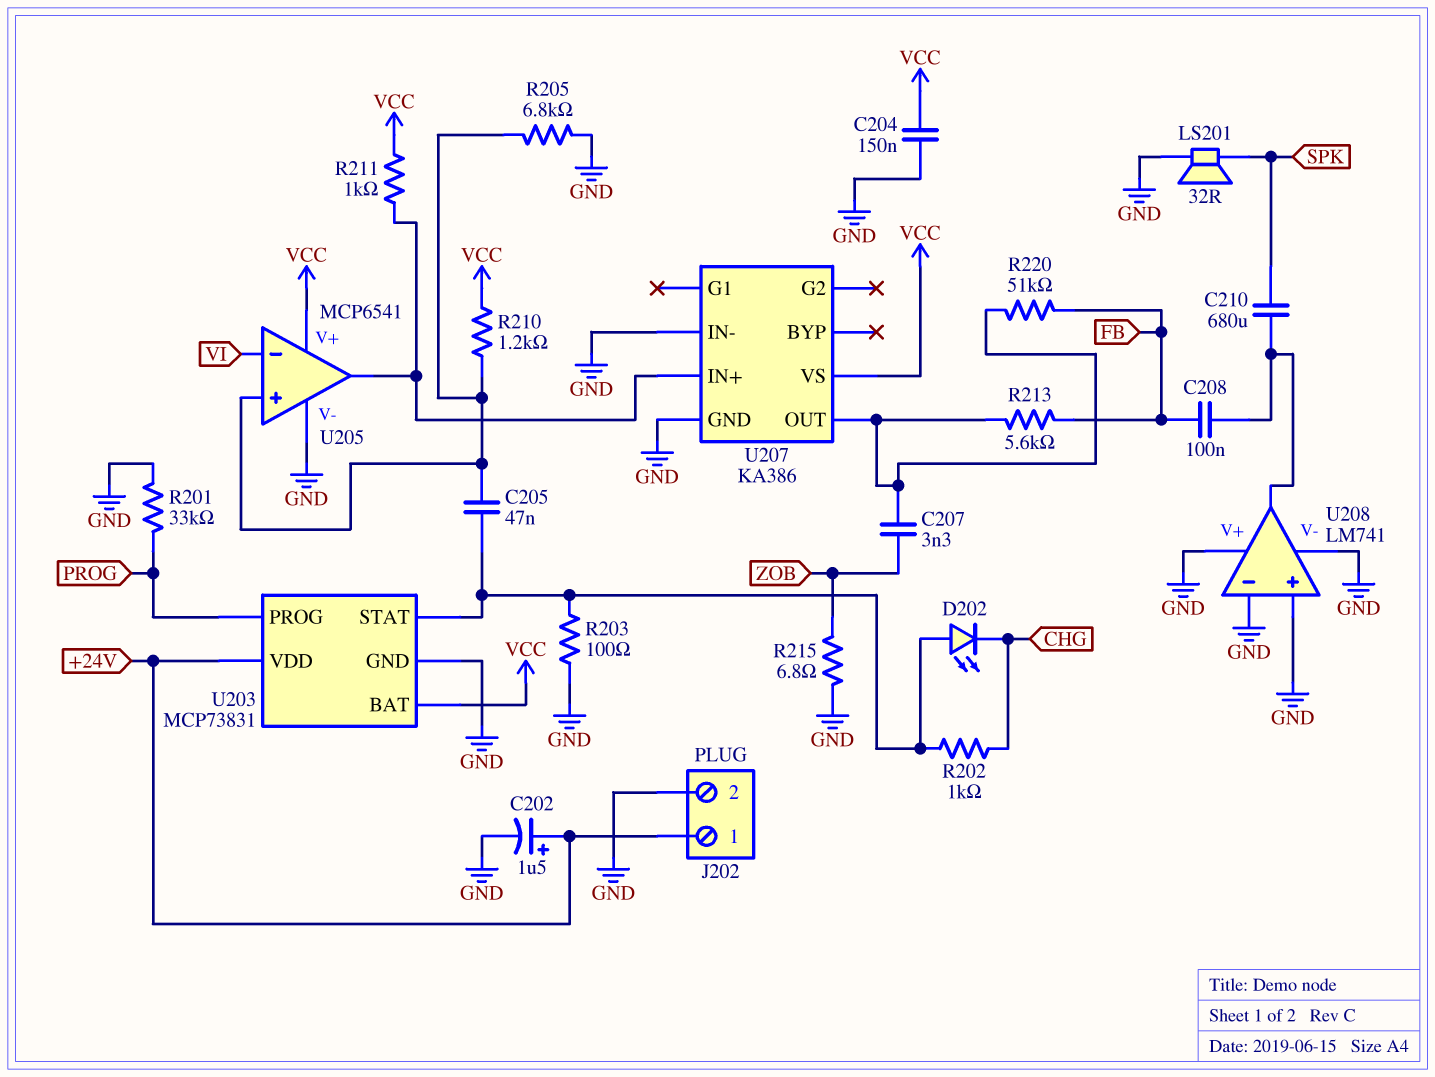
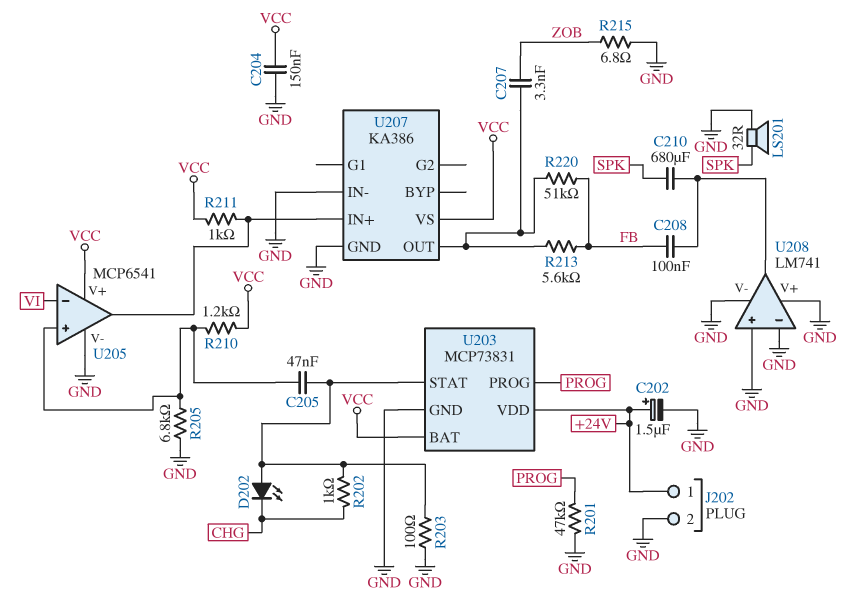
R201: 33k (GND, PROG) -> 47k (GND, PROG)

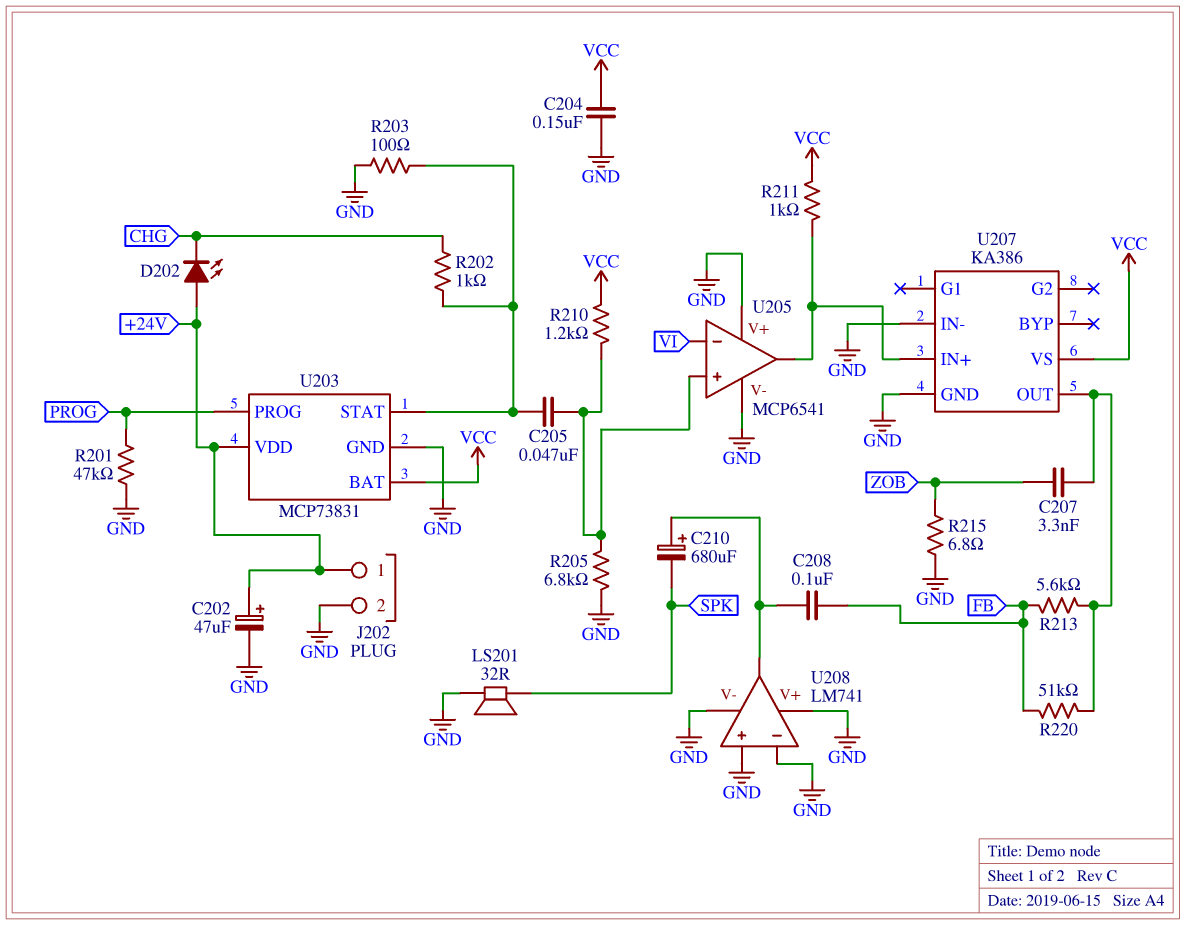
C202: 1.5uF (plus +24V, minus GND) -> 47uF (plus +24V, minus GND)
C210: 680uF (SPK, U208/out) -> 680uF (plus U208/out, minus SPK)
D202: LED (A U203/STAT, K CHG) -> LED (A +24V, K CHG)
U205 pin V+: VCC -> GND

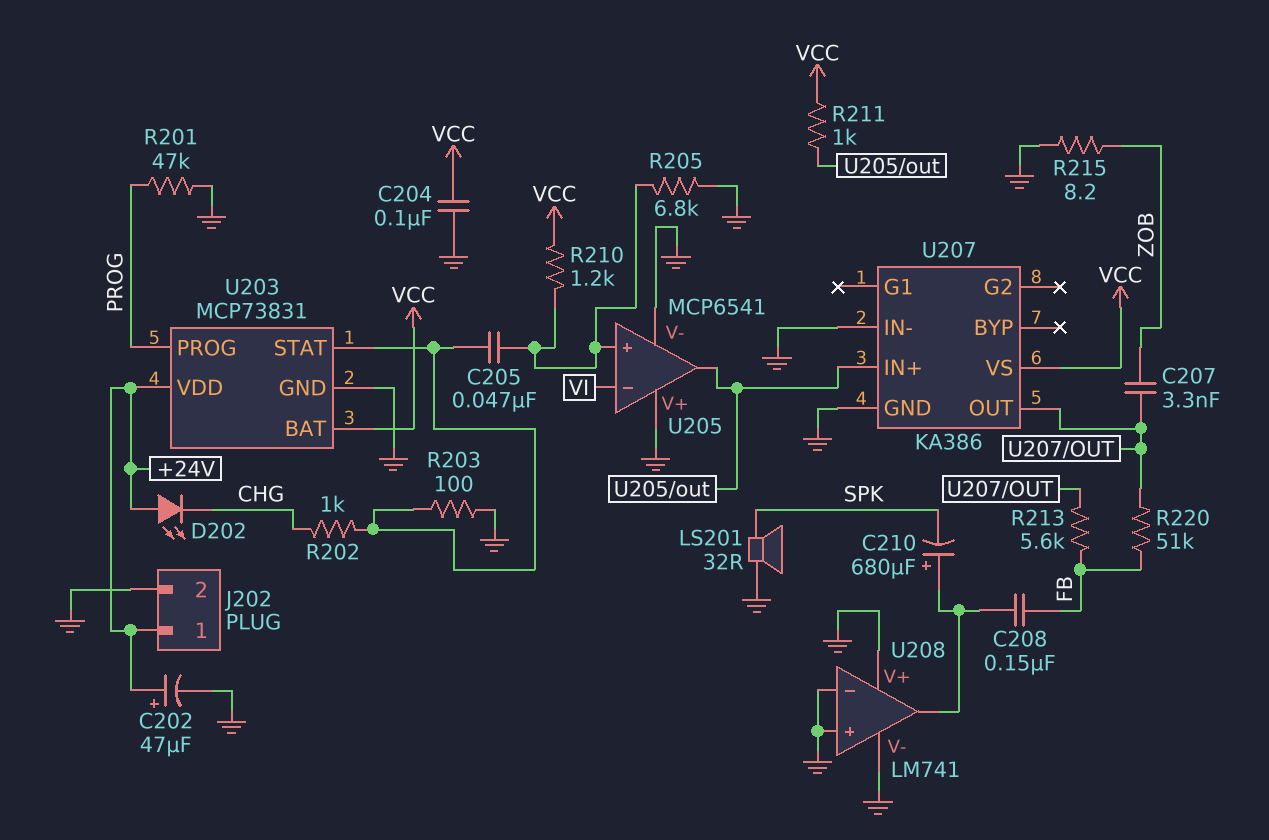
C204: 150nF (GND, VCC) -> 100nF (GND, VCC)
C208: 100nF (FB, U208/out) -> 150nF (FB, U208/out)
R215: 6.8 (GND, ZOB) -> 8.2 (GND, ZOB)

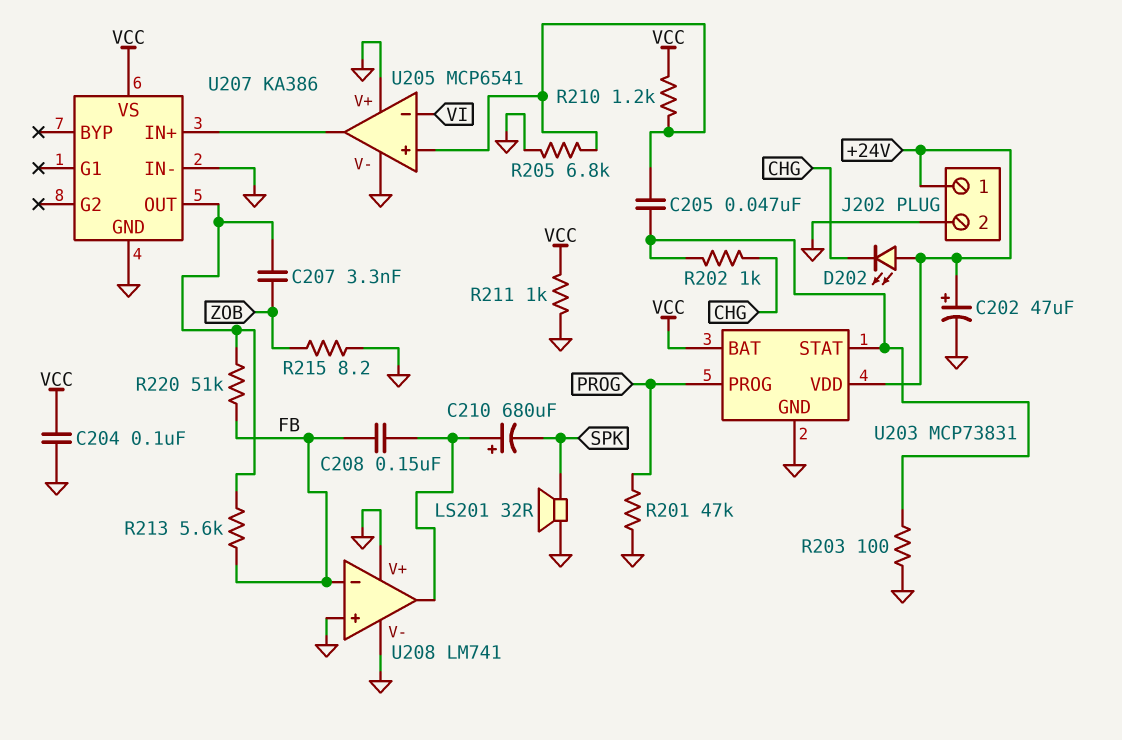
R211: 1k (U205/out, VCC) -> 1k (GND, VCC)
U208 pin in-: GND -> FB

